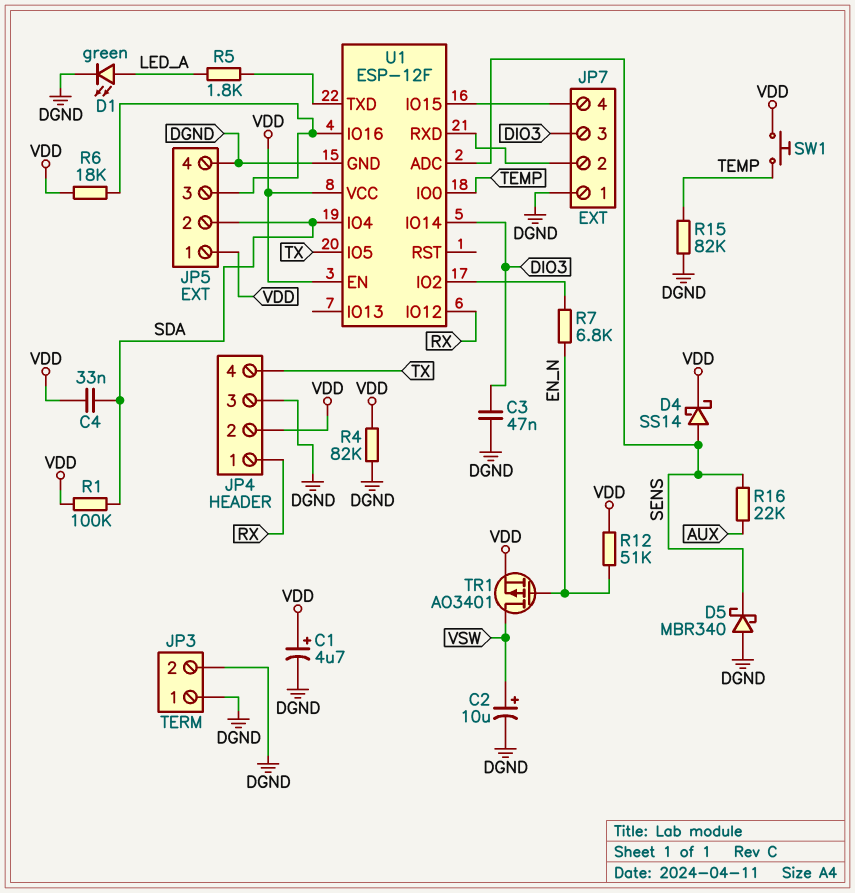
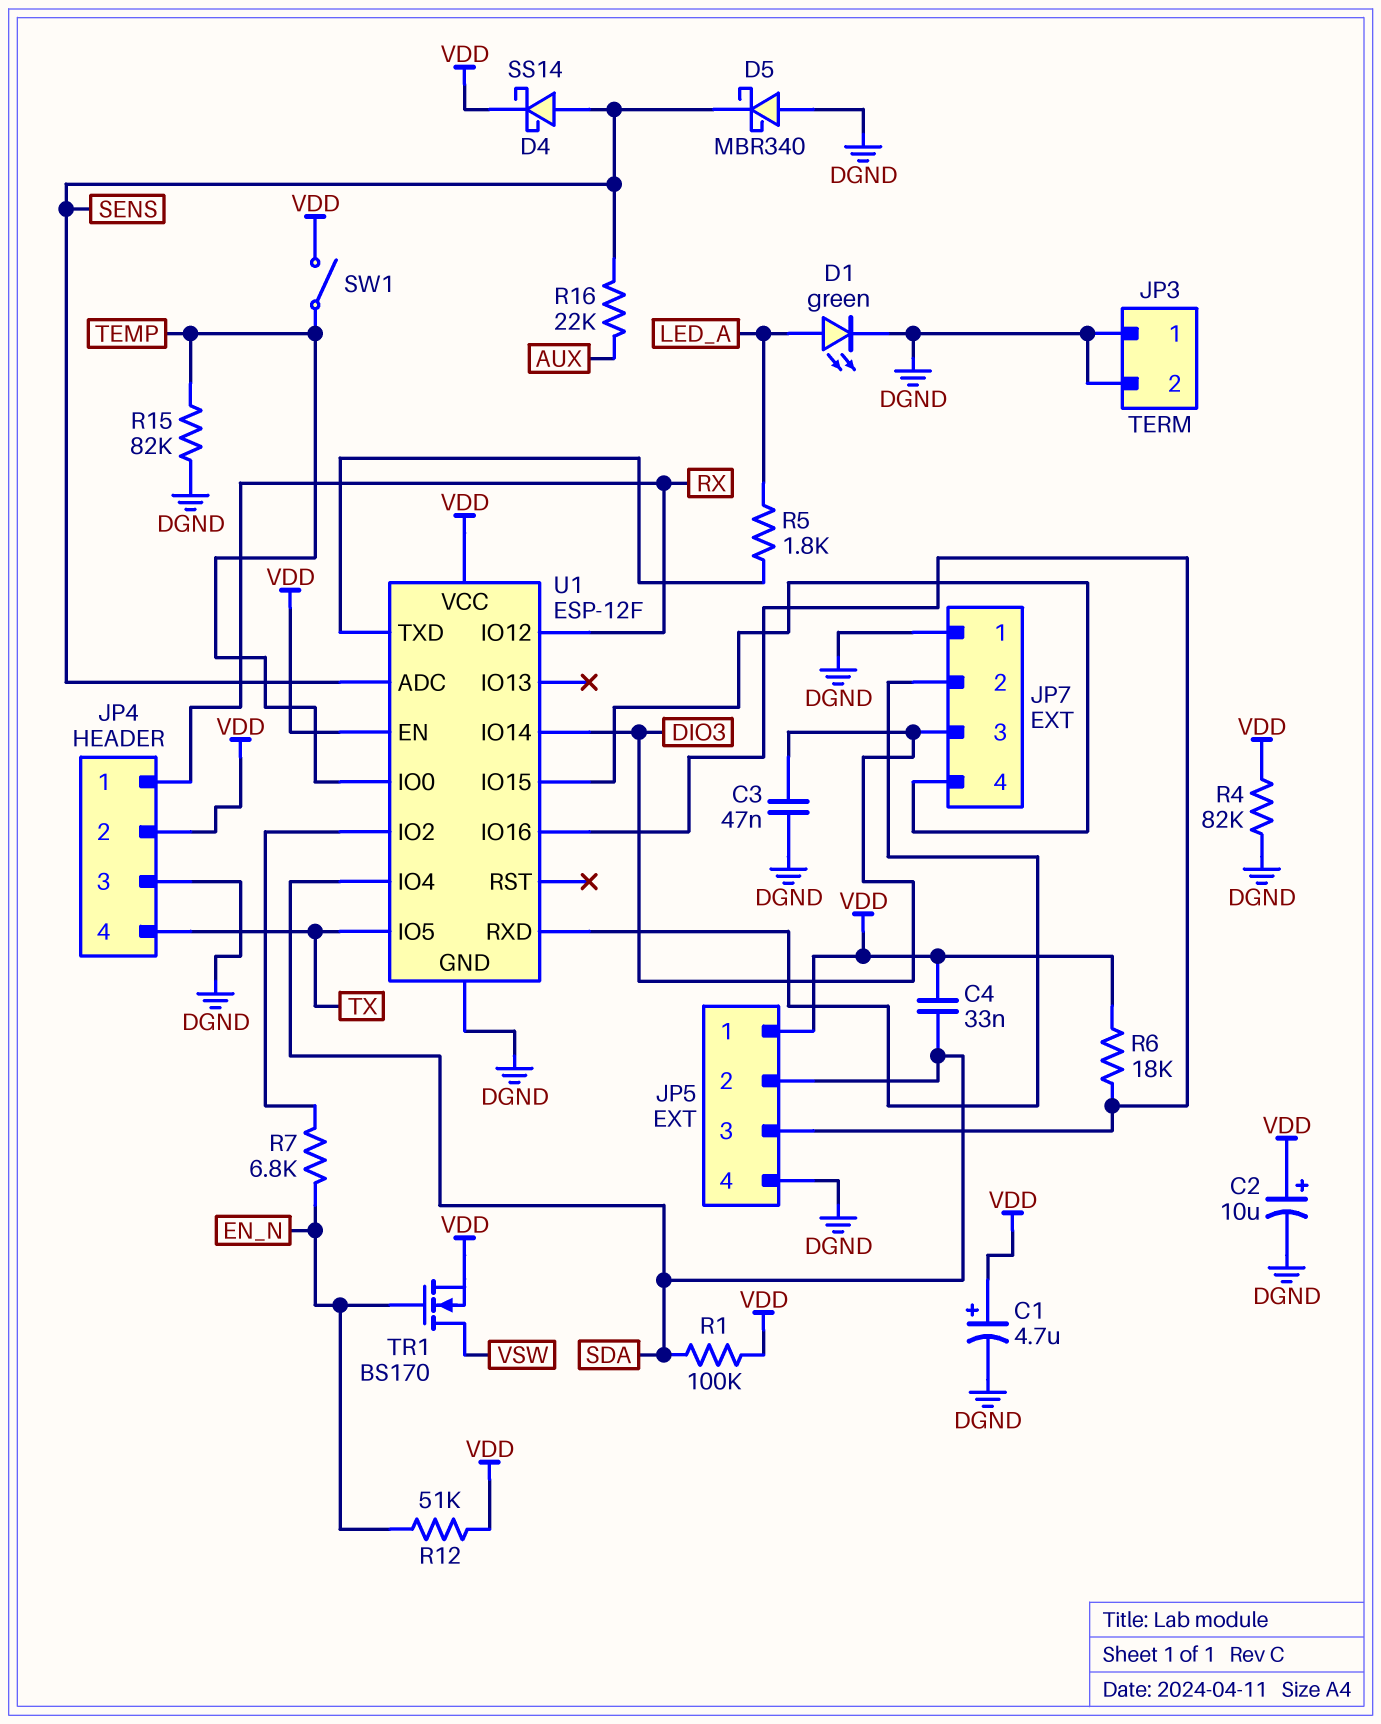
C2: 10uF (plus VSW, minus DGND) -> 10uF (plus VDD, minus DGND)
SW1: button (TEMP, VDD) -> switch (TEMP, VDD)
TR1: PMOS AO3401 (G EN_N, D VSW, S VDD) -> NMOS BS170 (G EN_N, D VSW, S VDD)

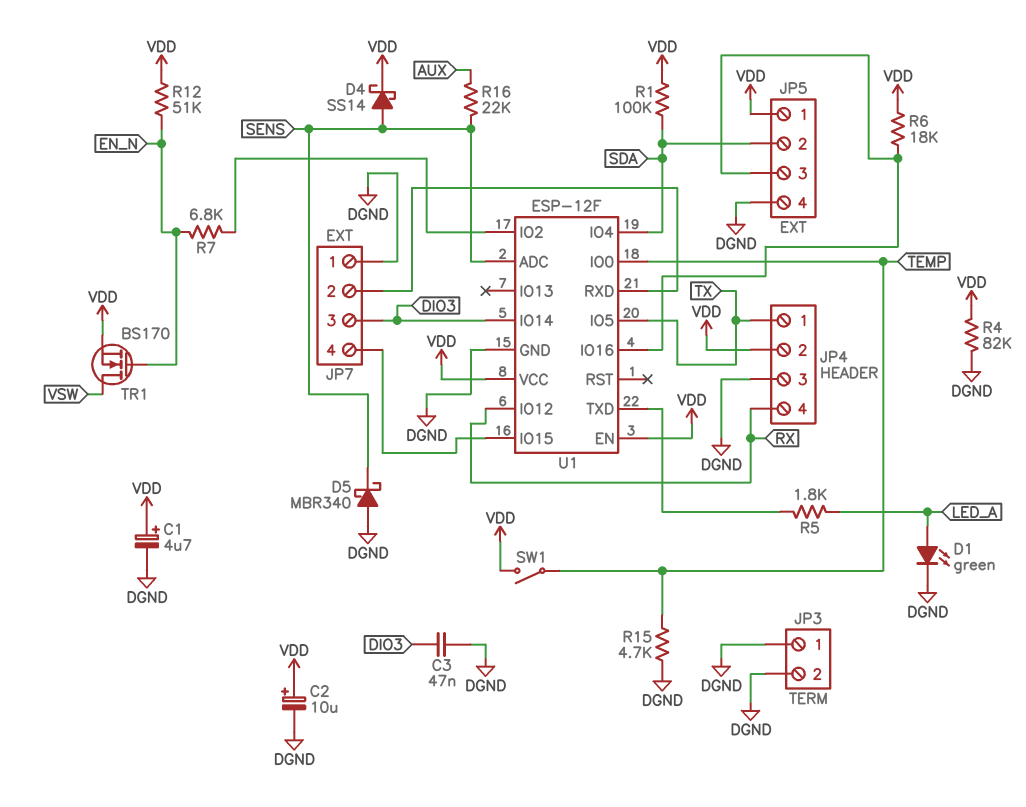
C4: 33nF (SDA, VDD) -> none
JP4 pin 1: RX -> TX
JP4 pin 4: TX -> RX
R15: 82k (DGND, TEMP) -> 4.7k (DGND, TEMP)

